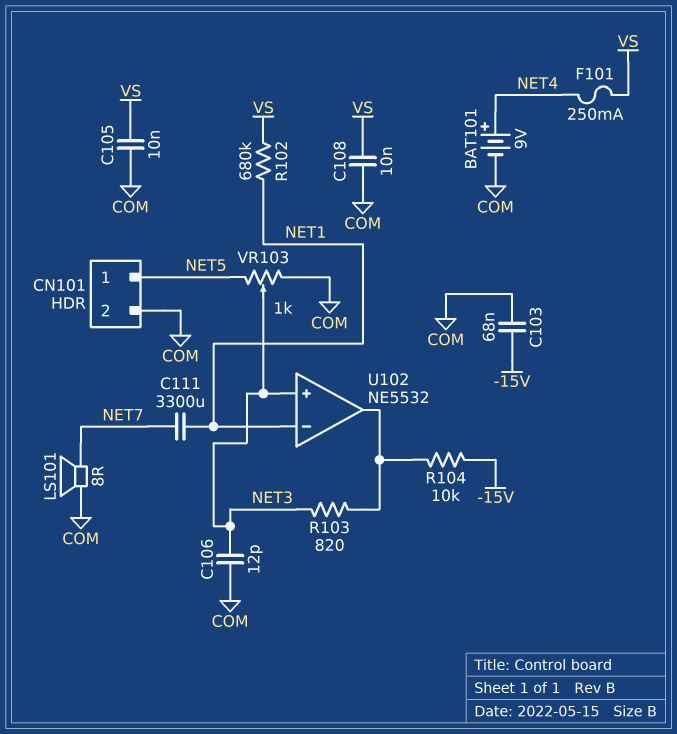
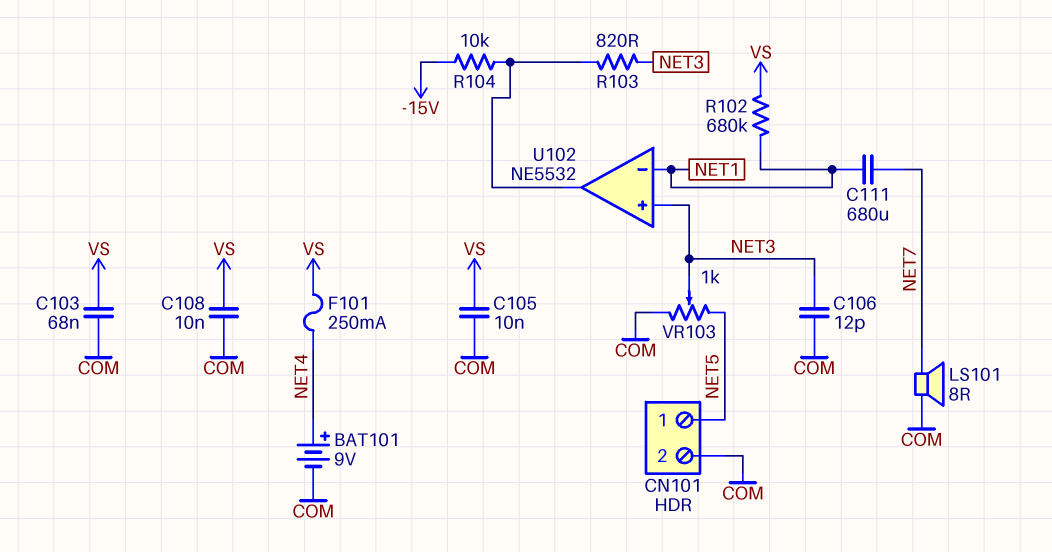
C103: 68nF (-15V, COM) -> 68nF (COM, VS)
C111: 3300uF (NET1, NET7) -> 680uF (NET1, NET7)

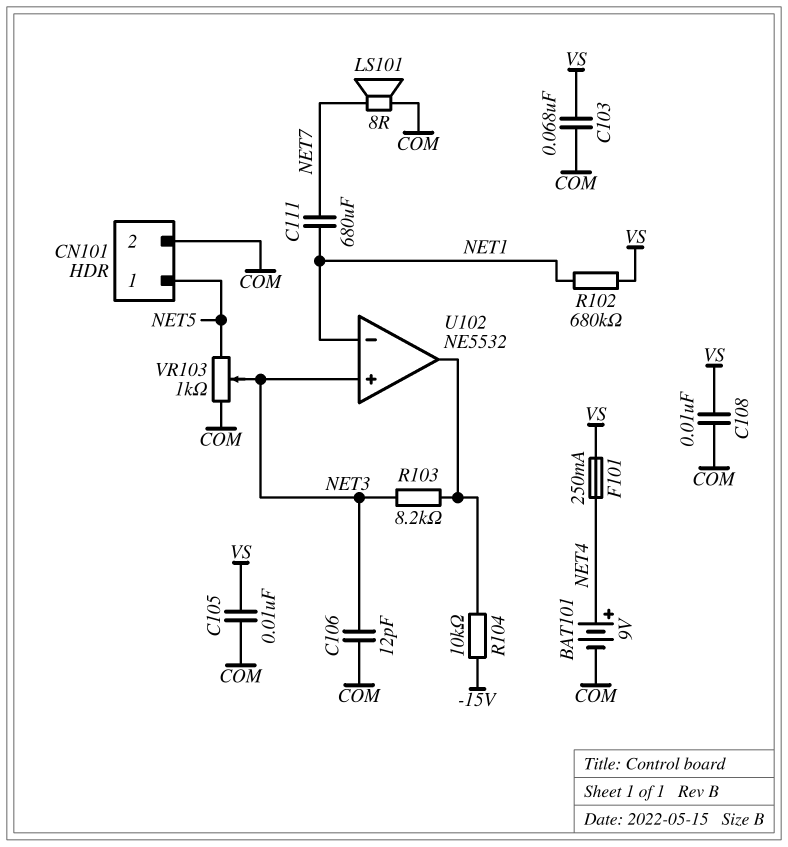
R103: 820 (NET3, U102/out) -> 8.2k (NET3, U102/out)

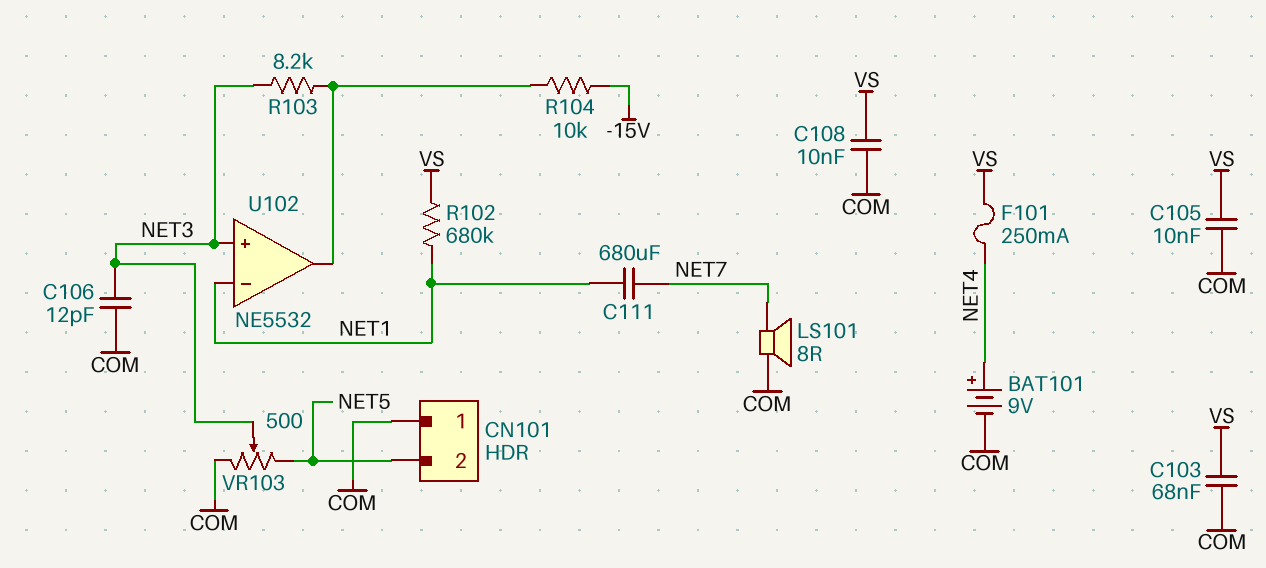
CN101 pin 1: NET5 -> COM
CN101 pin 2: COM -> NET5
VR103: 1k (COM, NET5, wiper NET3) -> 500 (COM, NET5, wiper NET3)

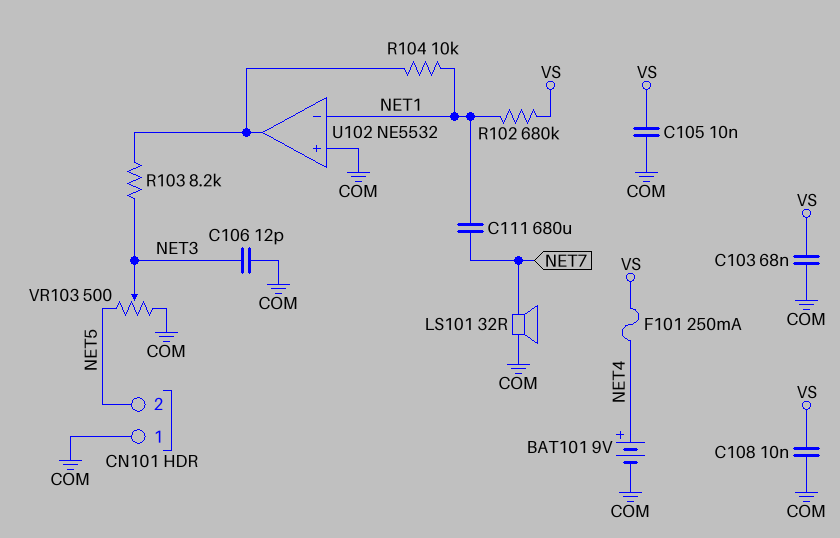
LS101: speaker 8R (COM, NET7) -> speaker 32R (COM, NET7)
R104: 10k (-15V, U102/out) -> 10k (NET1, U102/out)
U102 pin in+: NET3 -> COM

